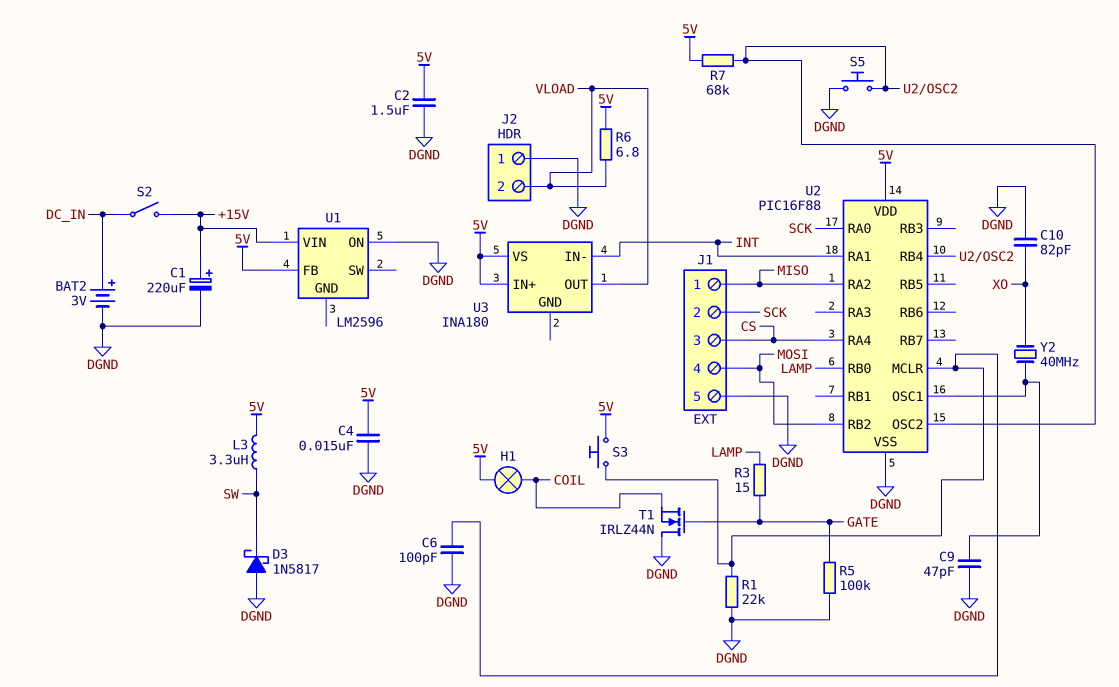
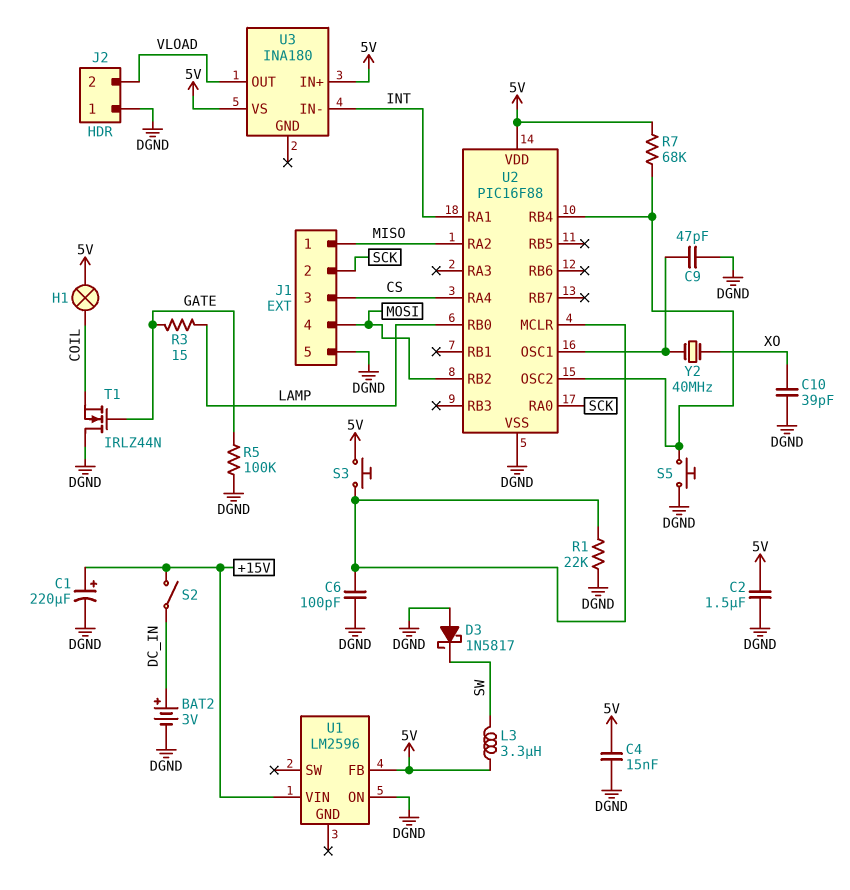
C10: 82pF (DGND, XO) -> 39pF (DGND, XO)
R6: 6.8 (5V, VLOAD) -> none

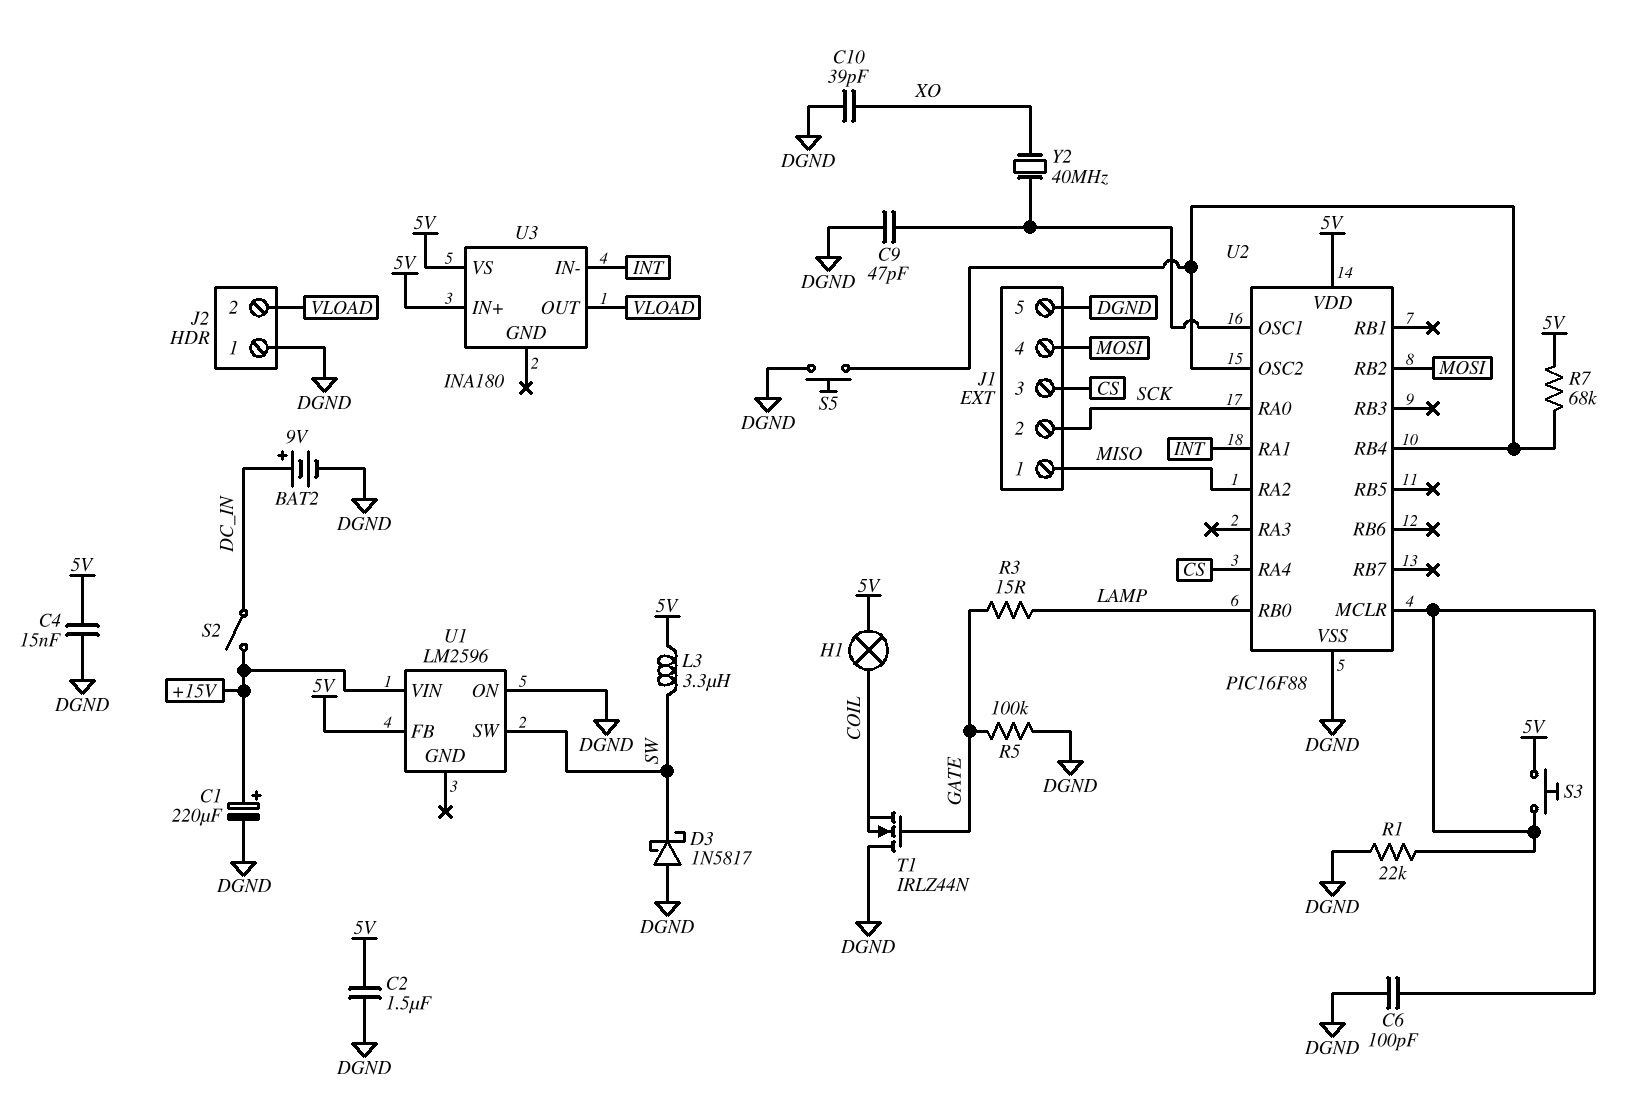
BAT2: 3V (plus DC_IN, minus DGND) -> 9V (plus DC_IN, minus DGND)
U1 pin SW: none -> SW

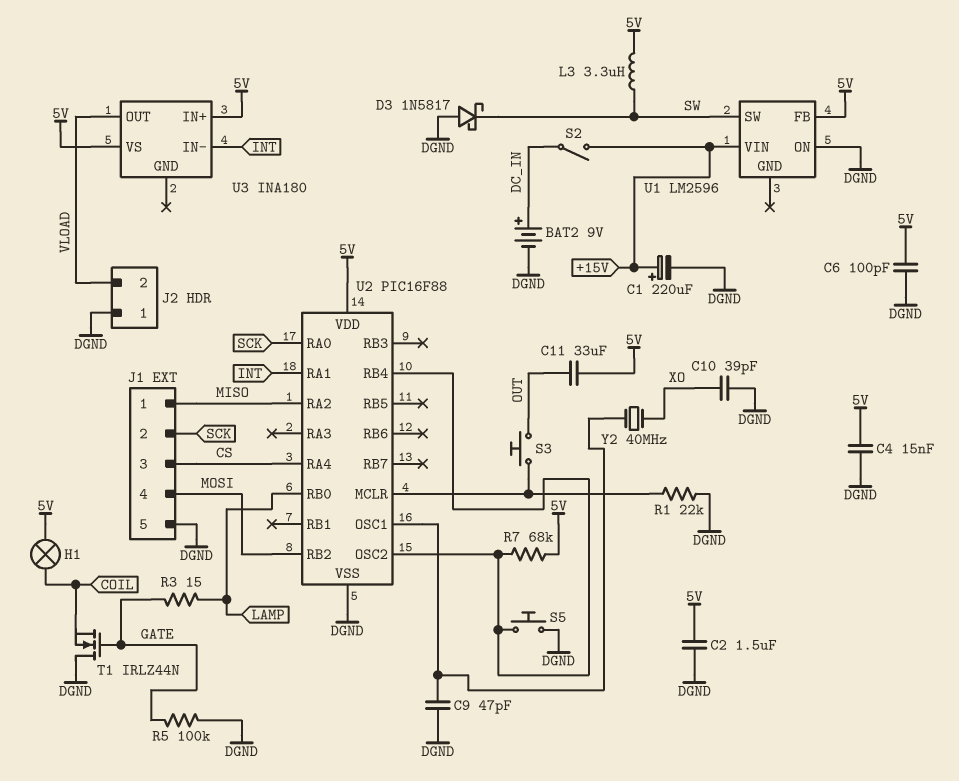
C6: 100pF (DGND, U2/MCLR) -> 100pF (5V, DGND)
C11: none -> 33uF (5V, OUT)
S3: button (5V, U2/MCLR) -> button (OUT, U2/MCLR)

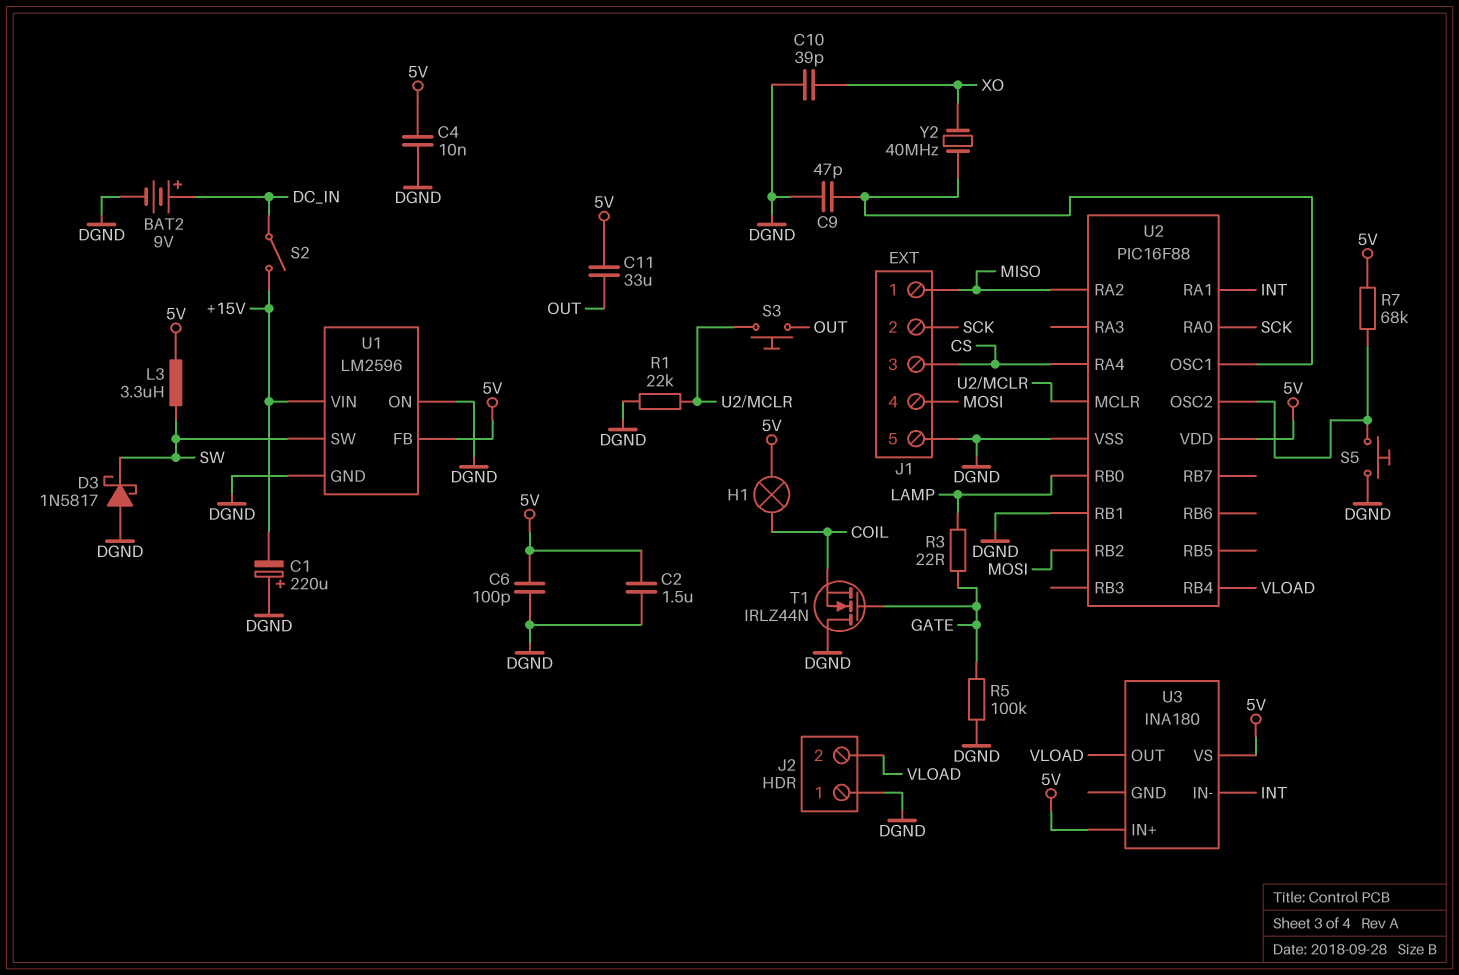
C1: 220uF (plus +15V, minus DGND) -> 220uF (plus DGND, minus +15V)
C4: 15nF (5V, DGND) -> 10nF (5V, DGND)
R3: 15 (GATE, LAMP) -> 22 (GATE, LAMP)
U1 pin GND: none -> DGND
U2 pin RB1: none -> DGND
U2 pin RB4: U2/OSC2 -> VLOAD

